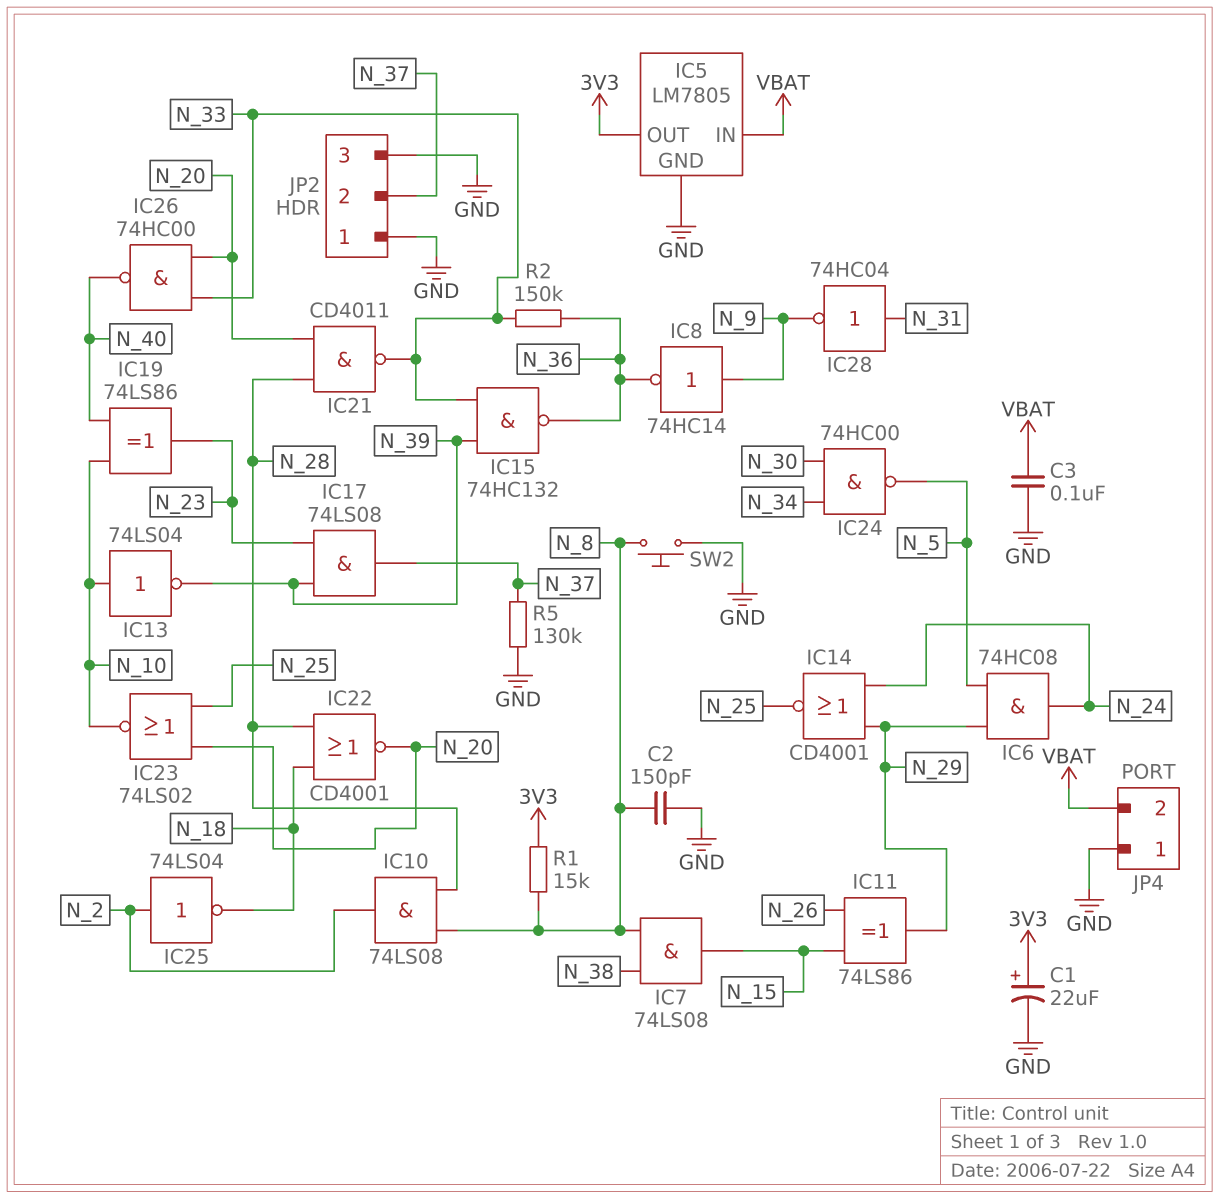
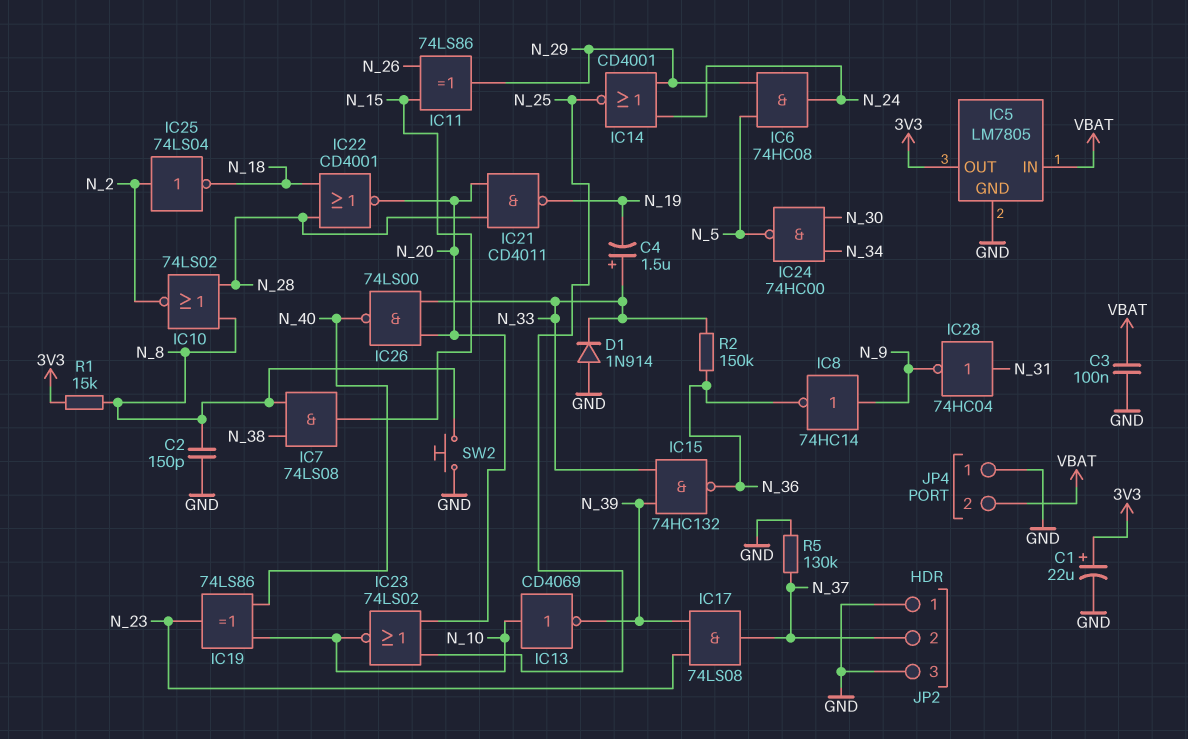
C4: none -> 1.5uF (plus N_33, minus N_19)
D1: none -> diode 1N914 (A GND, K N_33)
IC10: AND 74LS08 (in N_8, in N_28, out N_2) -> NOR 74LS02 (in N_8, in N_28, out N_2)
IC13: NOT 74LS04 (in N_10, out N_39) -> NOT CD4069 (in N_10, out N_39)
IC21: NAND CD4011 (in N_20, in N_28, out N_33) -> NAND CD4011 (in N_20, in N_28, out N_19)
IC26: NAND 74HC00 (in N_20, in N_33, out N_40) -> NAND 74LS00 (in N_20, in N_33, out N_40)

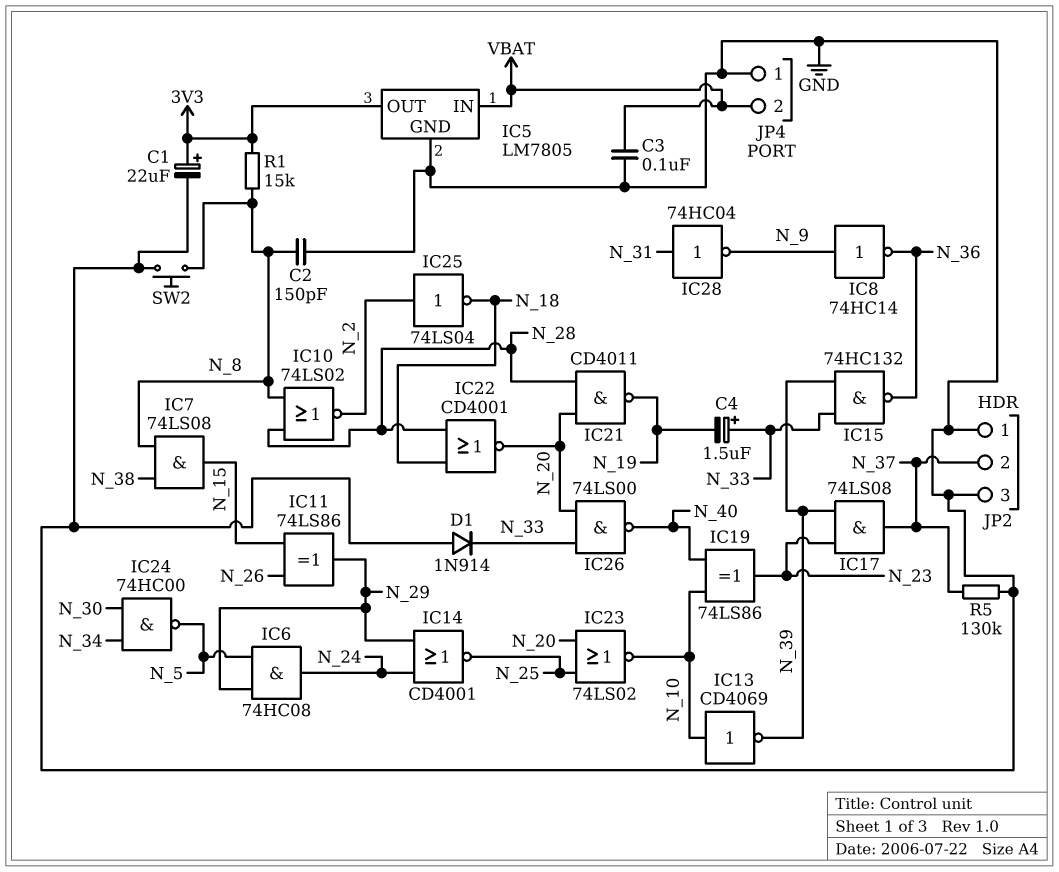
R2: 150k (N_33, N_36) -> none

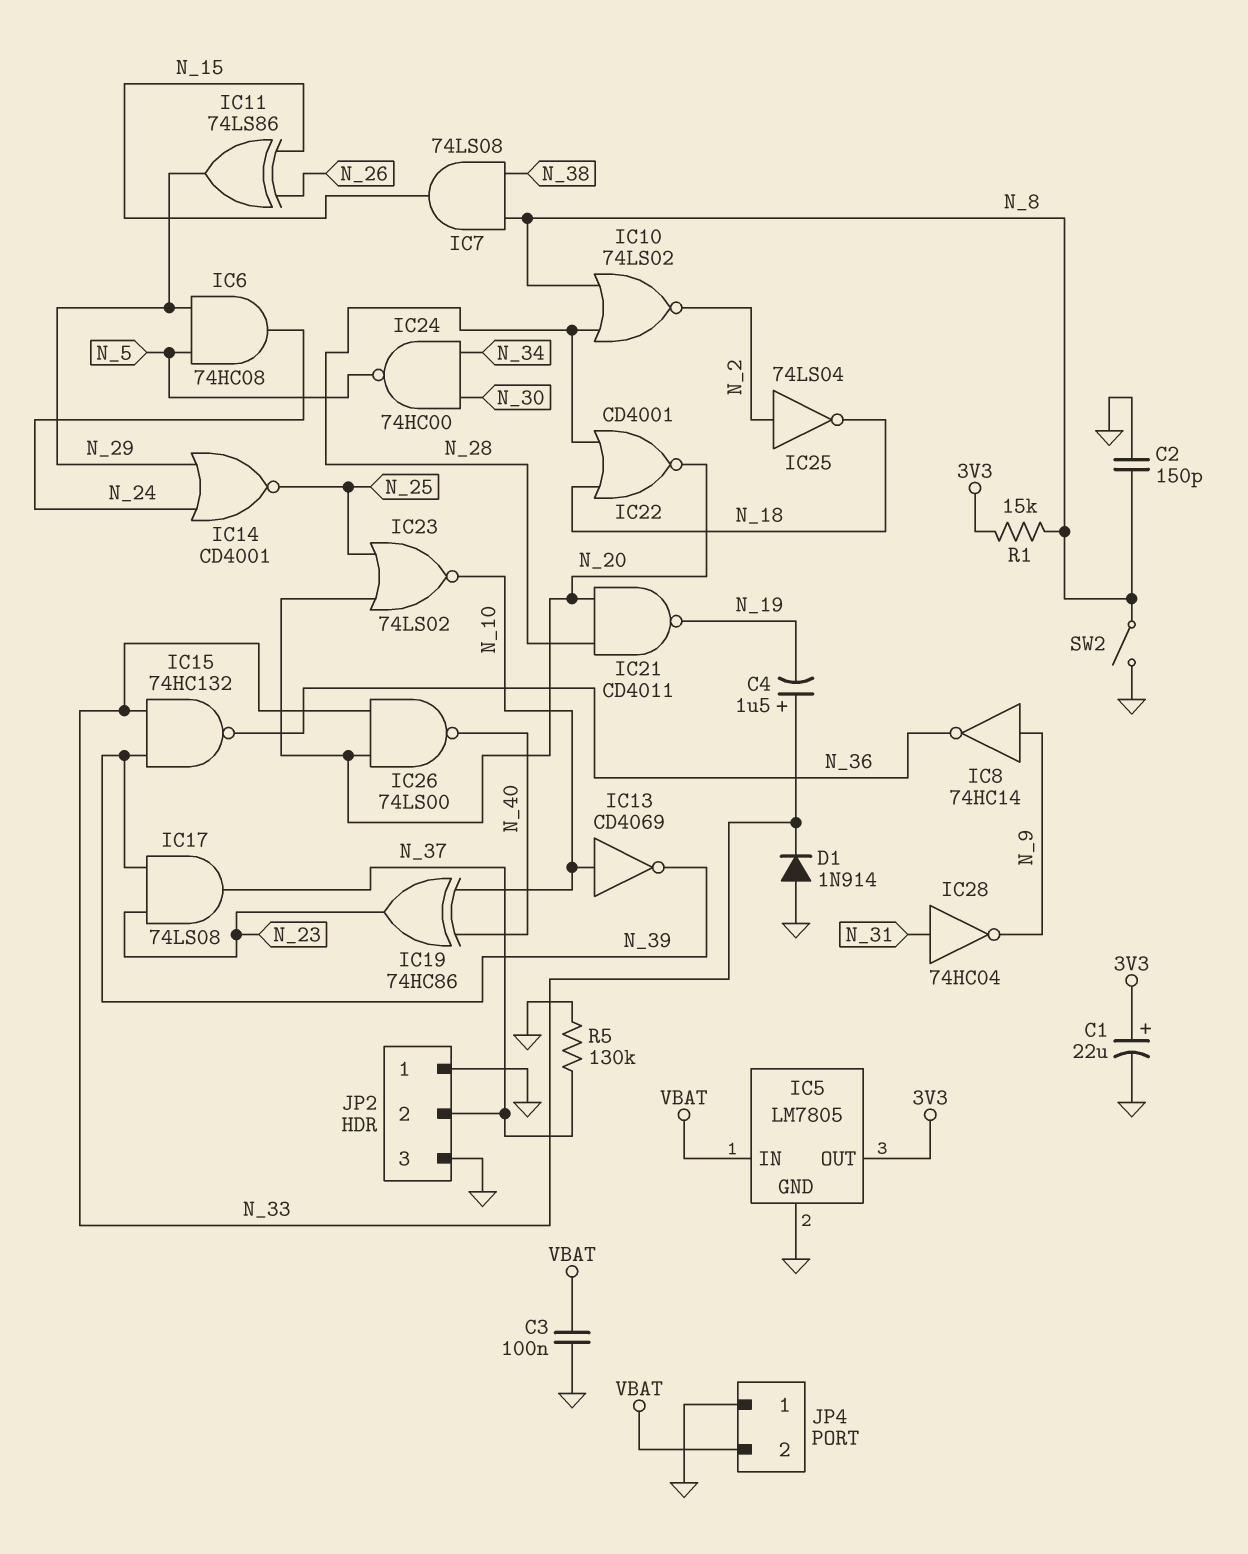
IC19: XOR 74LS86 (in N_10, in N_40, out N_23) -> XOR 74HC86 (in N_10, in N_40, out N_23)
SW2: button (GND, N_8) -> switch (GND, N_8)

